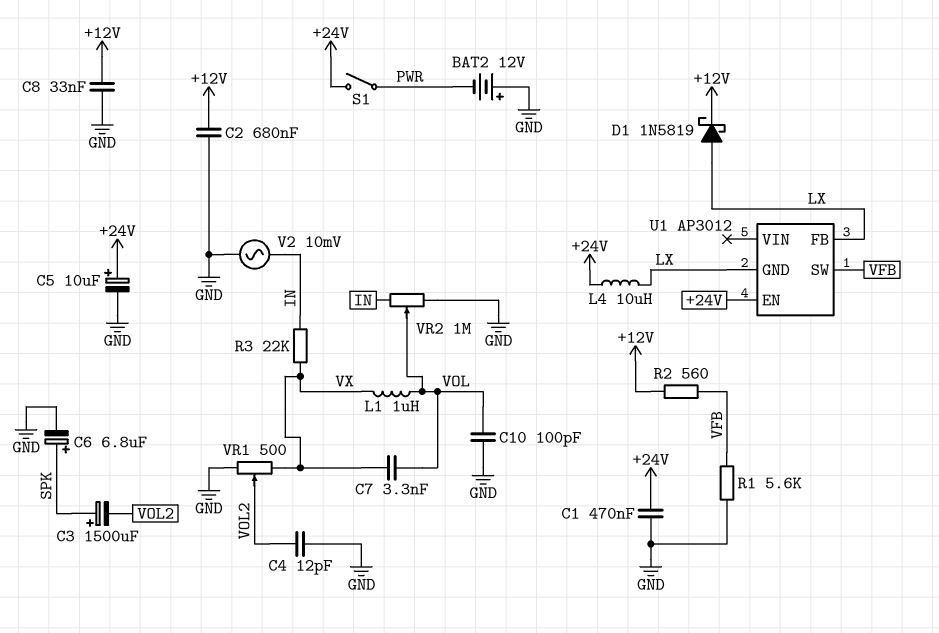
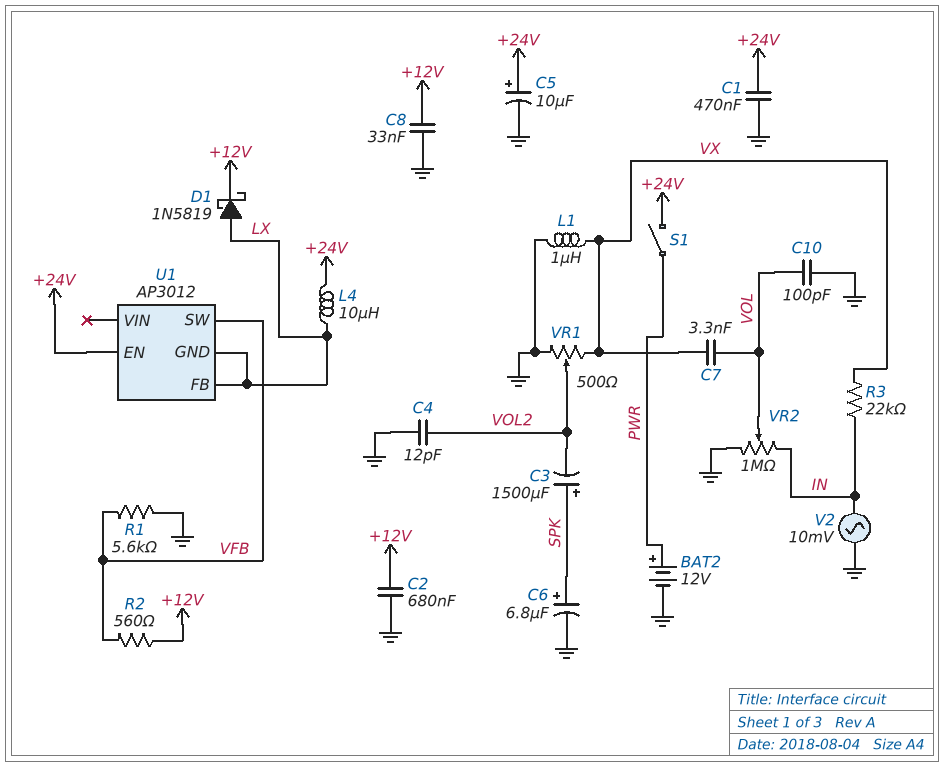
BAT2: 12V (plus GND, minus PWR) -> 12V (plus PWR, minus GND)
L1: 1uH (VOL, VX) -> 1uH (GND, VX)

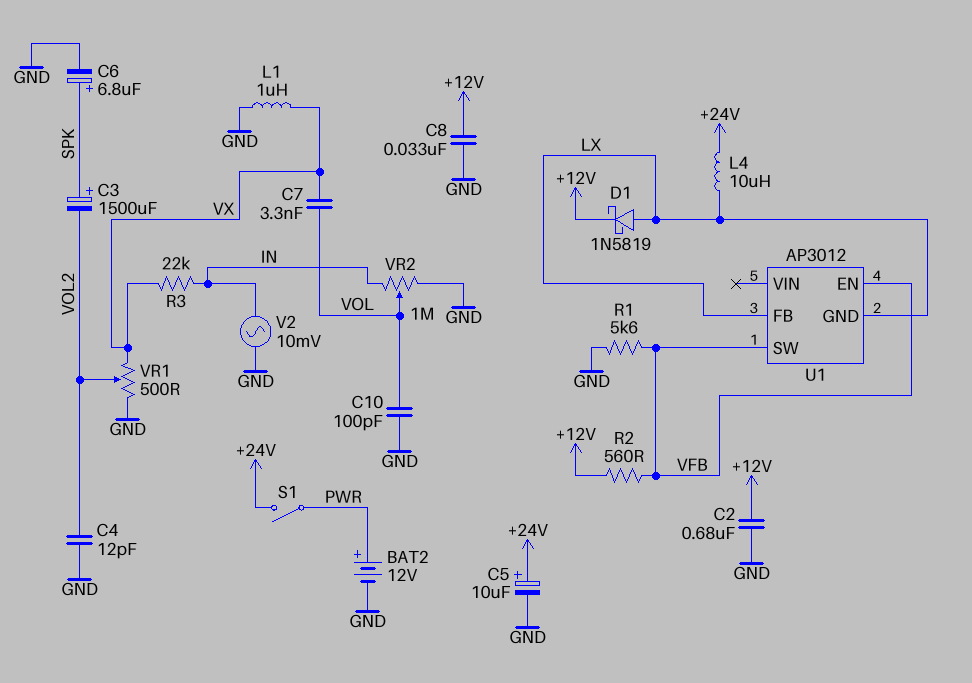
C1: 470nF (+24V, GND) -> none
U1 pin EN: +24V -> VFB

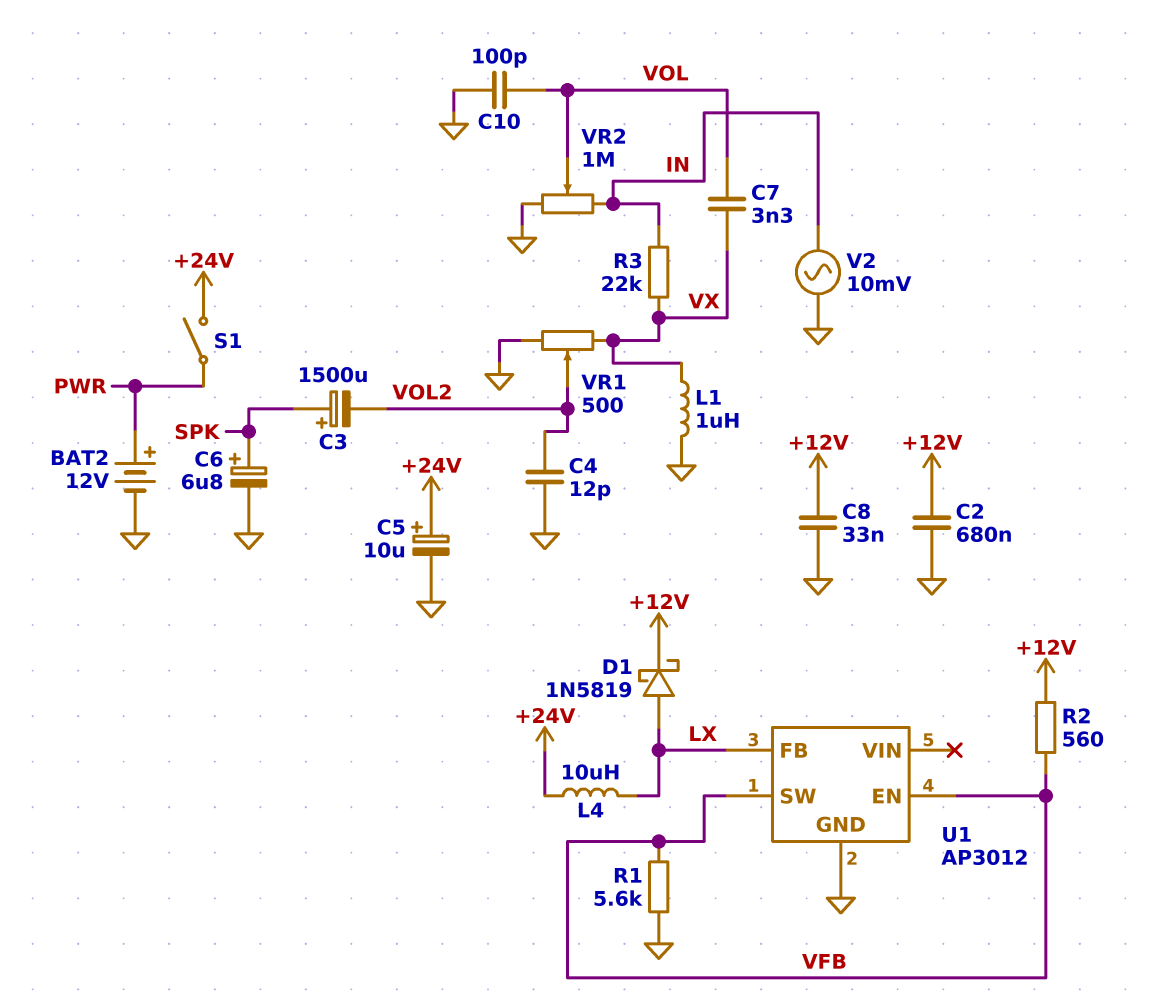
U1 pin GND: LX -> GND

